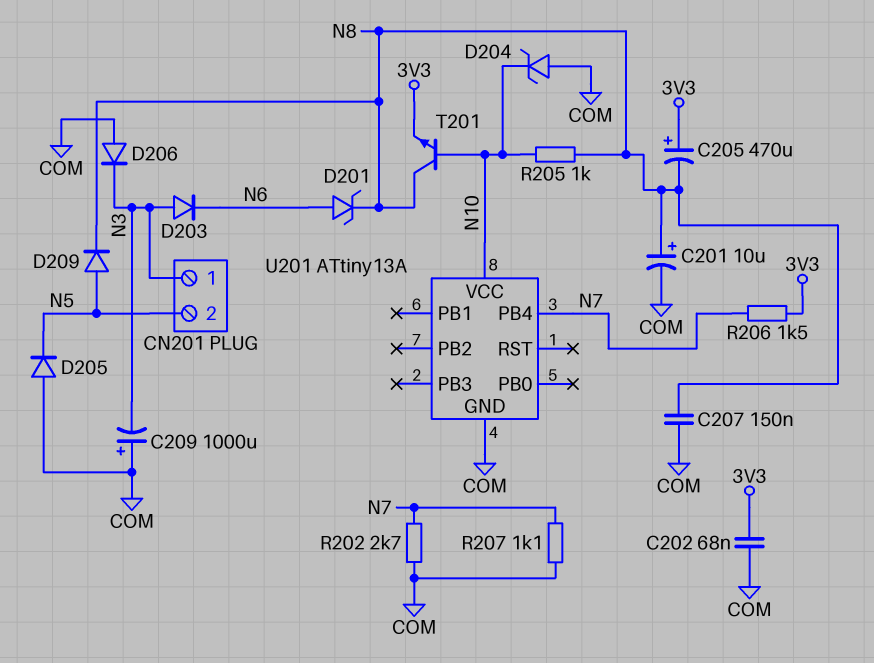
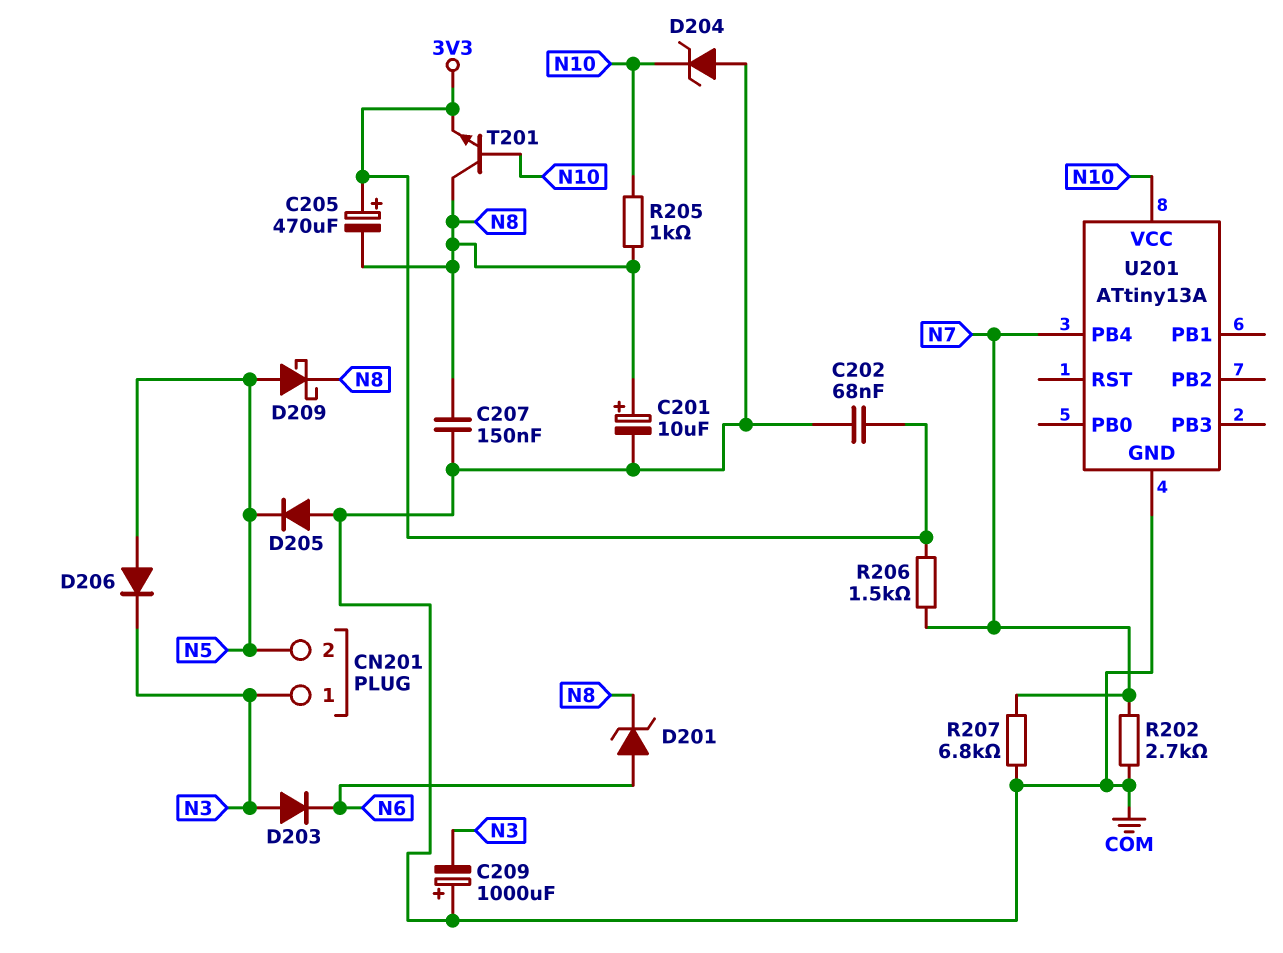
D206: diode (A COM, K N3) -> diode (A N5, K N3)
D209: diode (A N5, K N8) -> schottky (A N5, K N8)
R207: 1.1k (COM, N7) -> 6.8k (COM, N7)

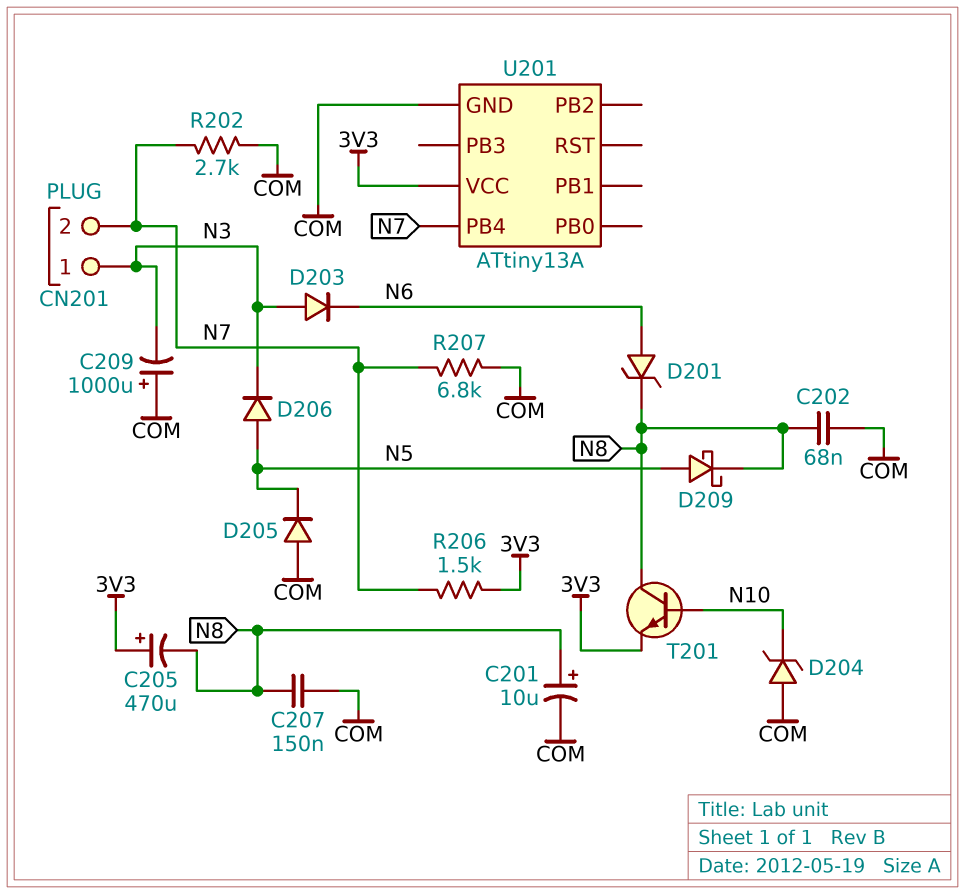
C202: 68nF (3V3, COM) -> 68nF (COM, N8)
CN201 pin 2: N5 -> N7
R205: 1k (N8, N10) -> none
U201 pin VCC: N10 -> 3V3

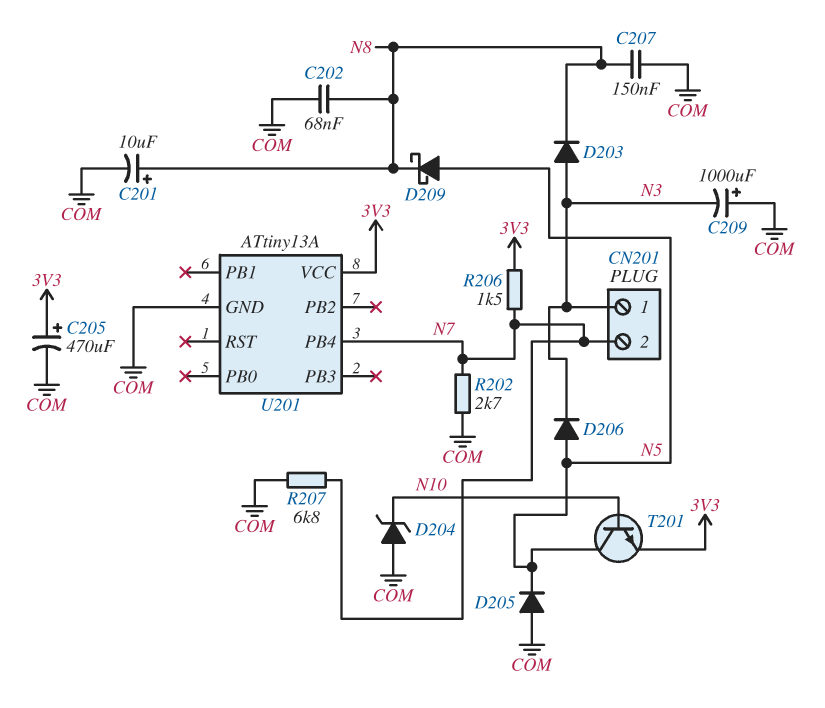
C205: 470uF (plus 3V3, minus N8) -> 470uF (plus 3V3, minus COM)
D201: zener (A N6, K N8) -> none
D203: diode (A N3, K N6) -> diode (A N3, K N8)
T201: NPN (B N10, C N8, E 3V3) -> NPN (B N10, C N5, E 3V3)

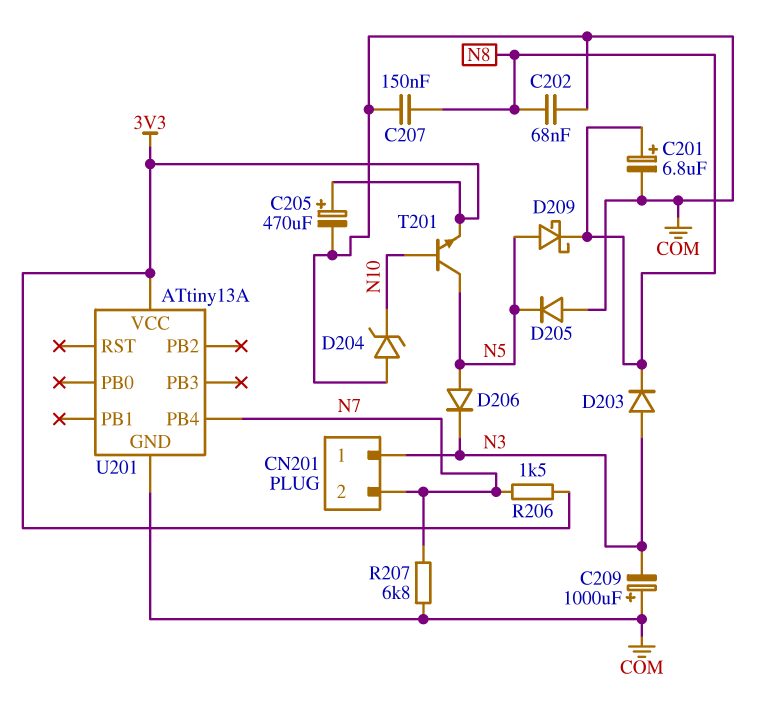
C201: 10uF (plus N8, minus COM) -> 6.8uF (plus N8, minus COM)
R202: 2.7k (COM, N7) -> none

